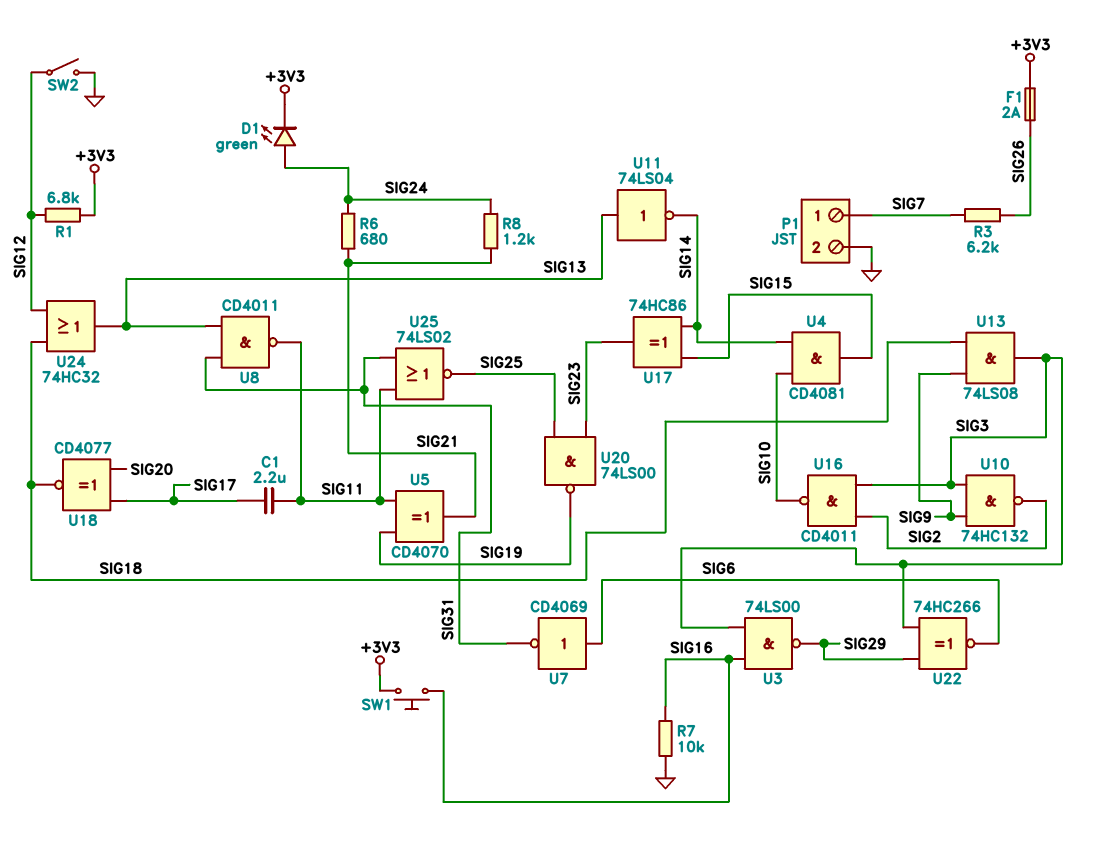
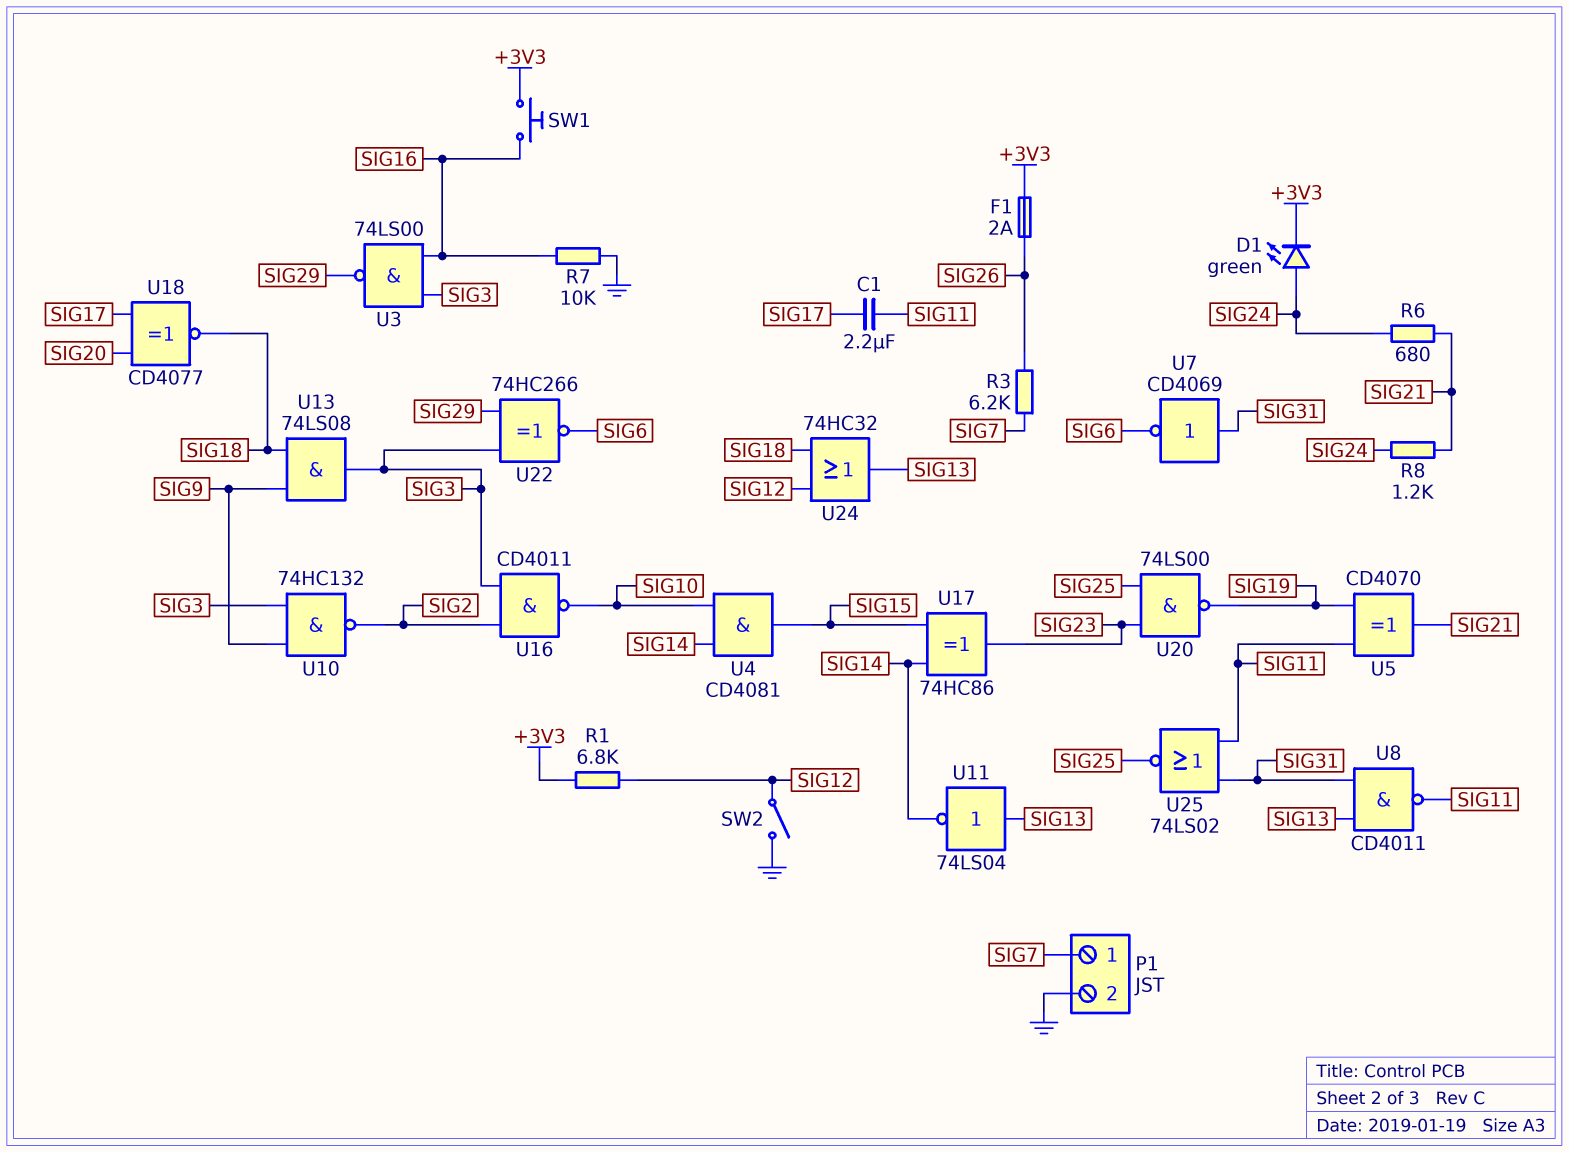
U7: NOT CD4069 (in SIG6, out SIG31) -> NOT CD4069 (in SIG31, out SIG6)

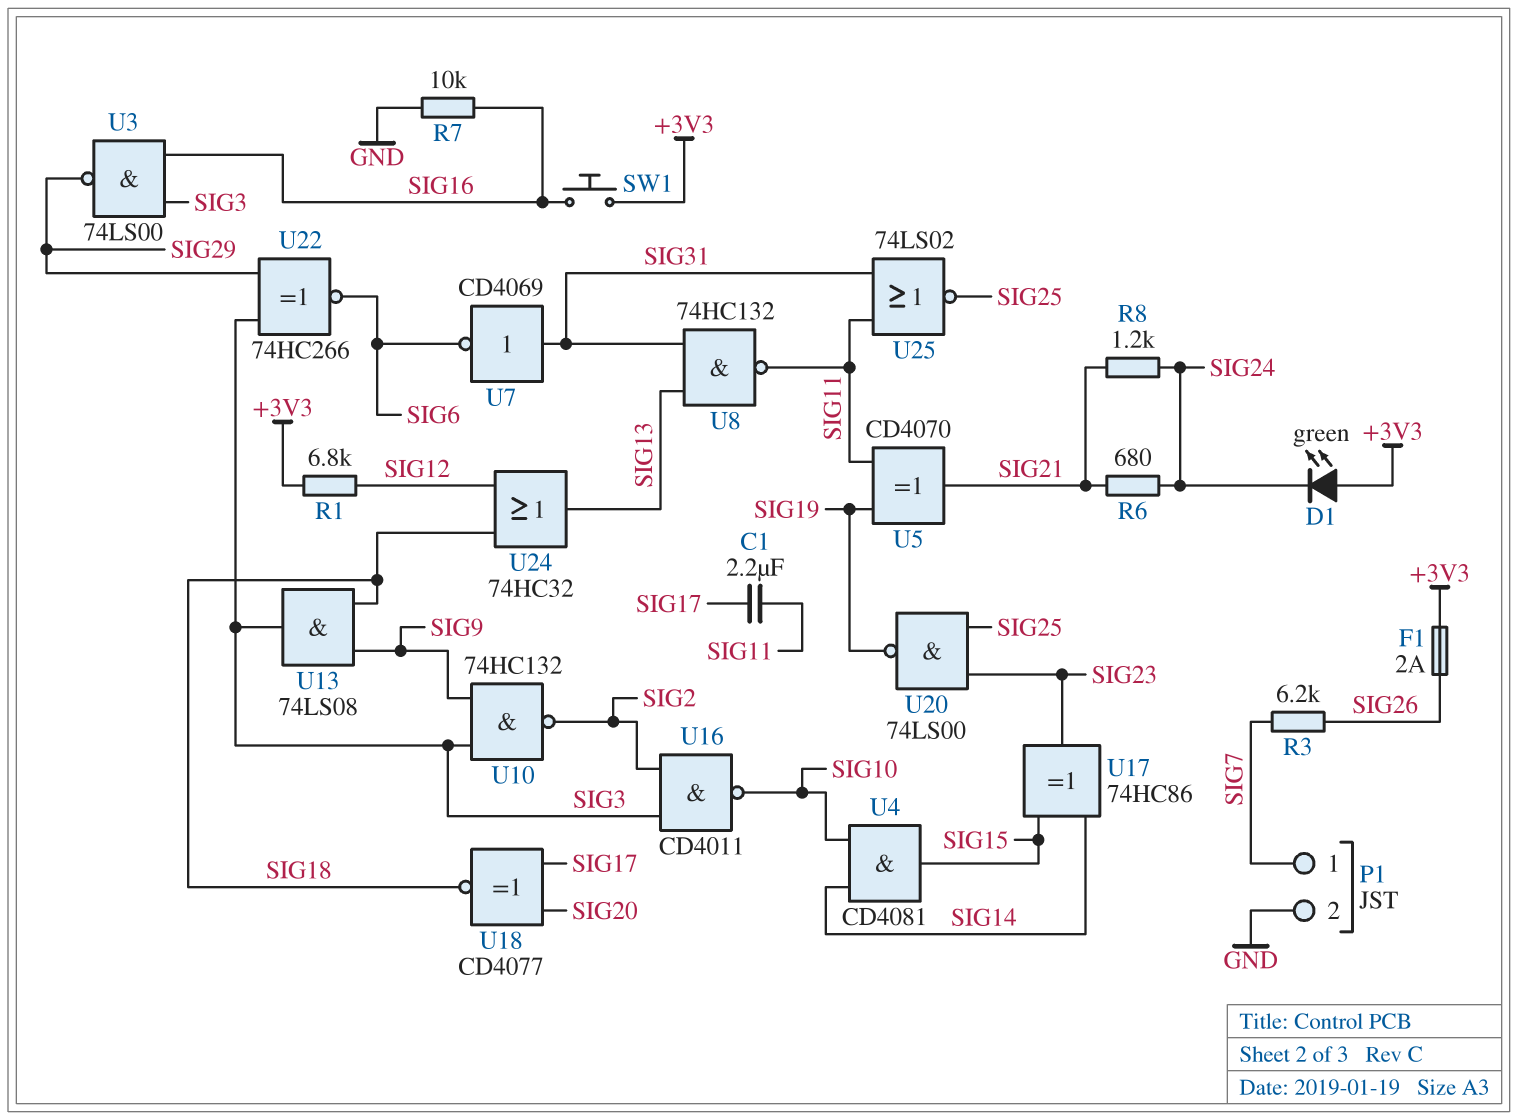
D1: LED green (A SIG24, K +3V3) -> LED green (A +3V3, K SIG24)
SW2: switch (GND, SIG12) -> none
U8: NAND CD4011 (in SIG13, in SIG31, out SIG11) -> NAND 74HC132 (in SIG13, in SIG31, out SIG11)
U11: NOT 74LS04 (in SIG13, out SIG14) -> none

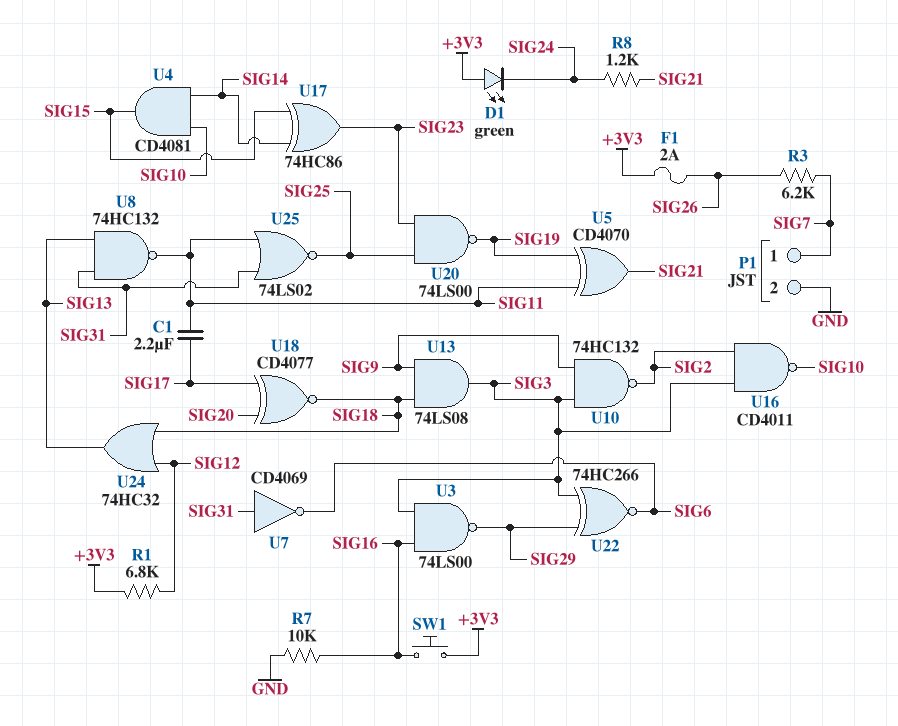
R6: 680 (SIG21, SIG24) -> none

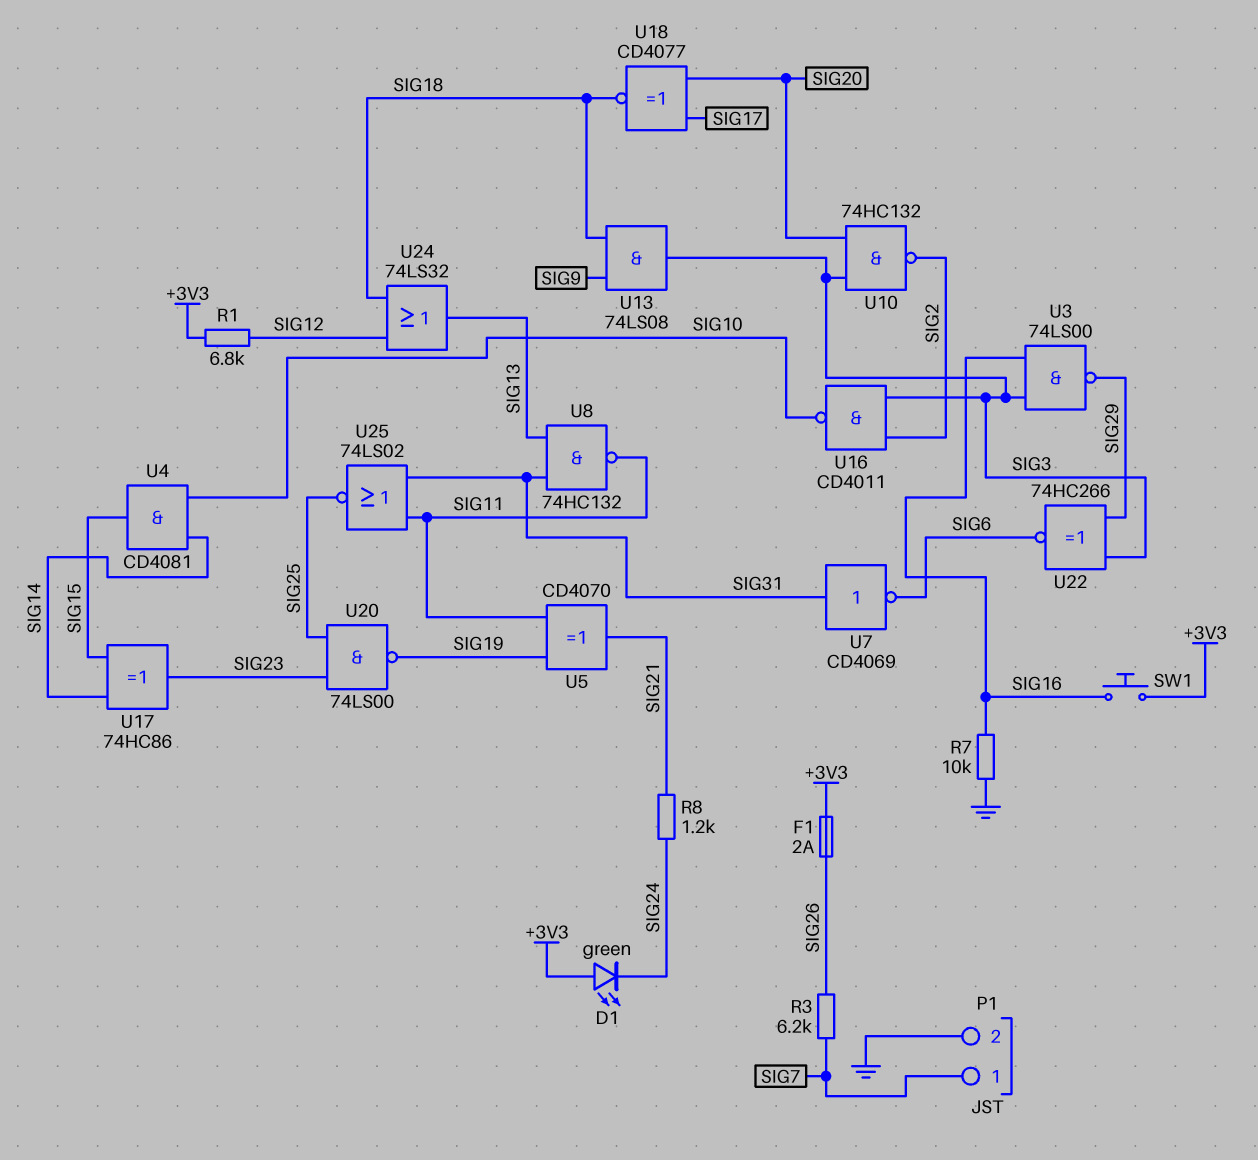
C1: 2.2uF (SIG11, SIG17) -> none
U10: NAND 74HC132 (in SIG3, in SIG9, out SIG2) -> NAND 74HC132 (in SIG3, in SIG20, out SIG2)
U24: OR 74HC32 (in SIG12, in SIG18, out SIG13) -> OR 74LS32 (in SIG12, in SIG18, out SIG13)

